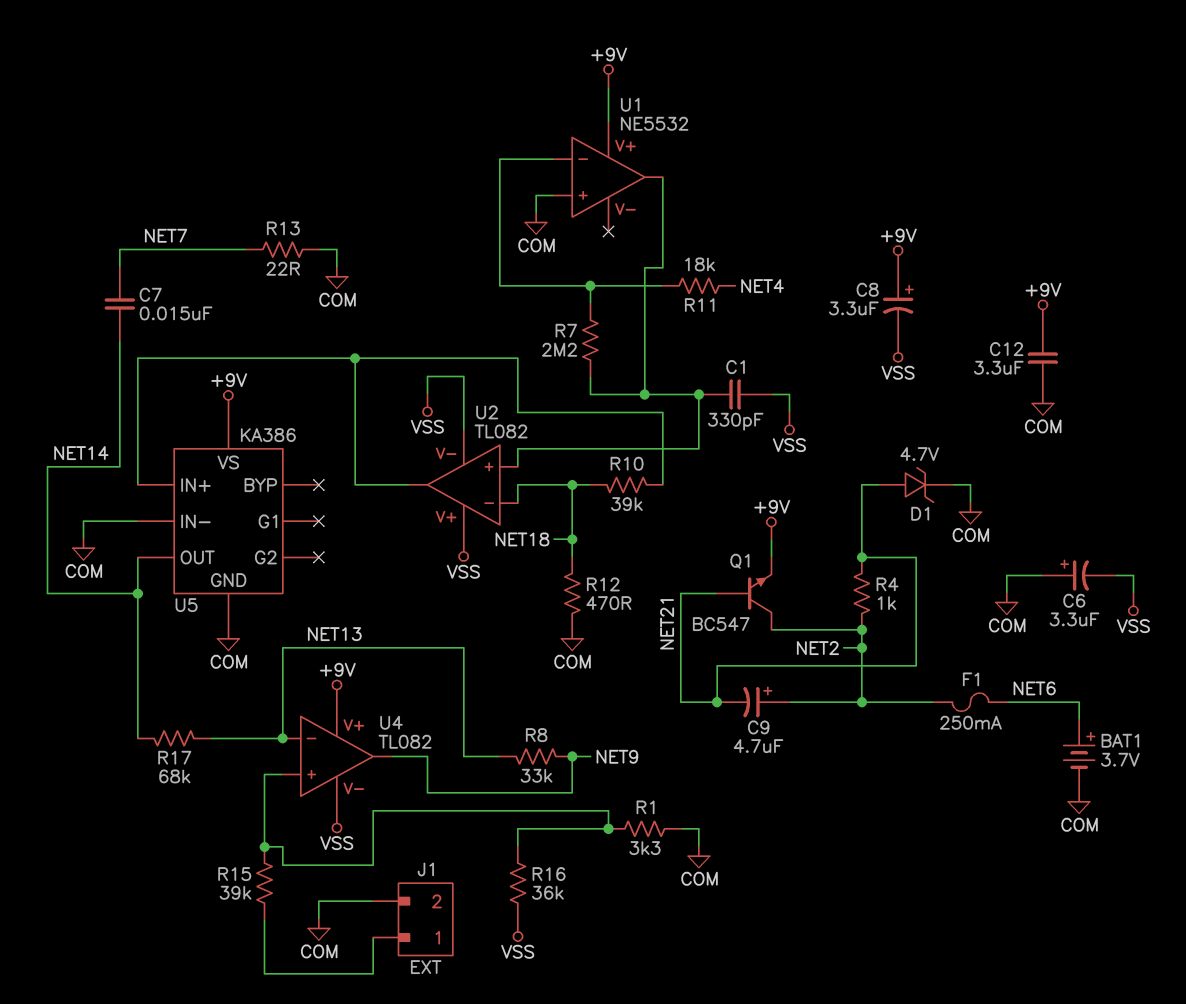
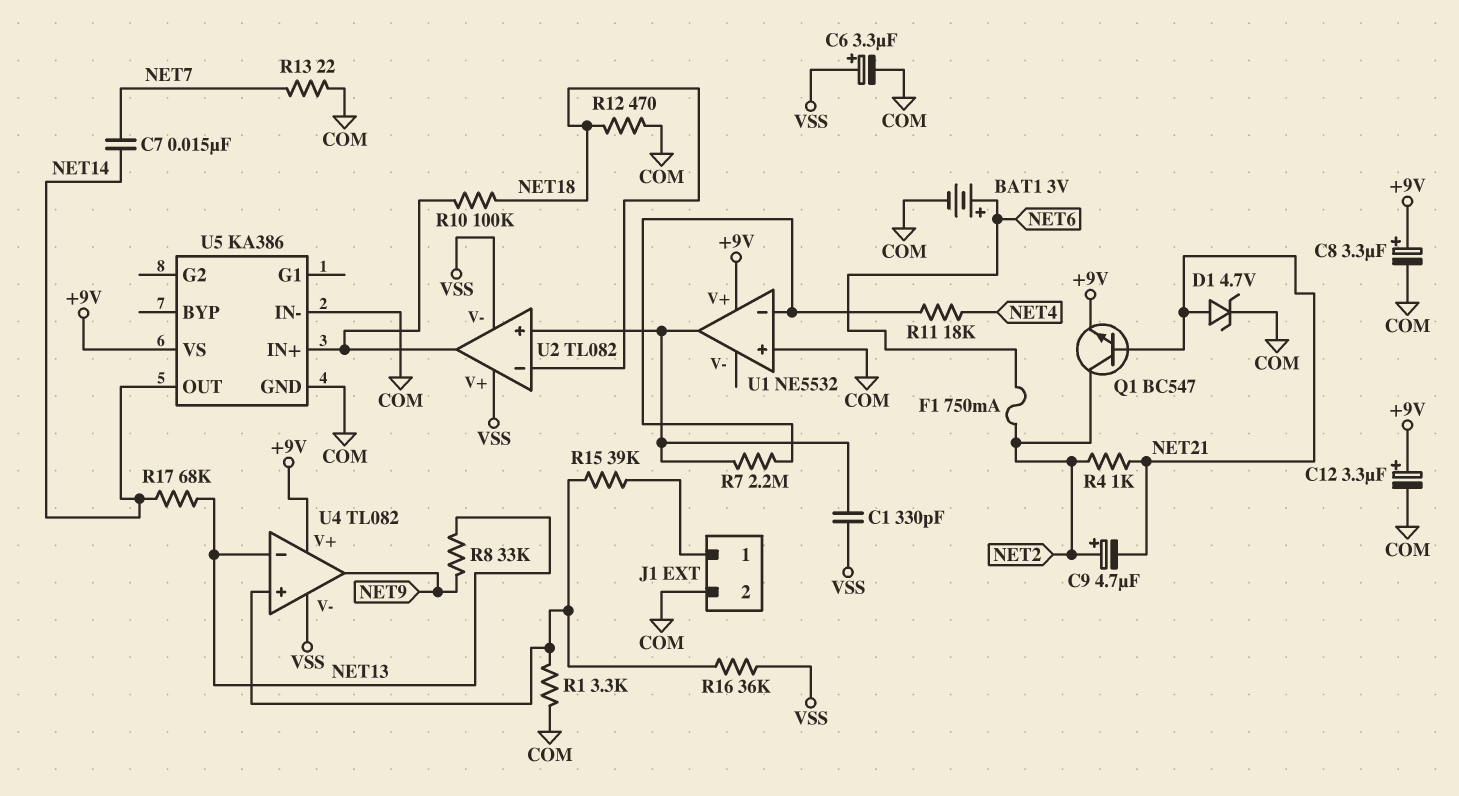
BAT1: 3.7V (plus NET6, minus COM) -> 3V (plus NET6, minus COM)
C6: 3.3uF (plus COM, minus VSS) -> 3.3uF (plus VSS, minus COM)
C8: 3.3uF (plus +9V, minus VSS) -> 3.3uF (plus +9V, minus COM)
C12: 3.3uF (+9V, COM) -> 3.3uF (plus +9V, minus COM)
F1: 250mA (NET2, NET6) -> 750mA (NET2, NET6)
R10: 39k (NET18, U2/out) -> 100k (NET18, U2/out)

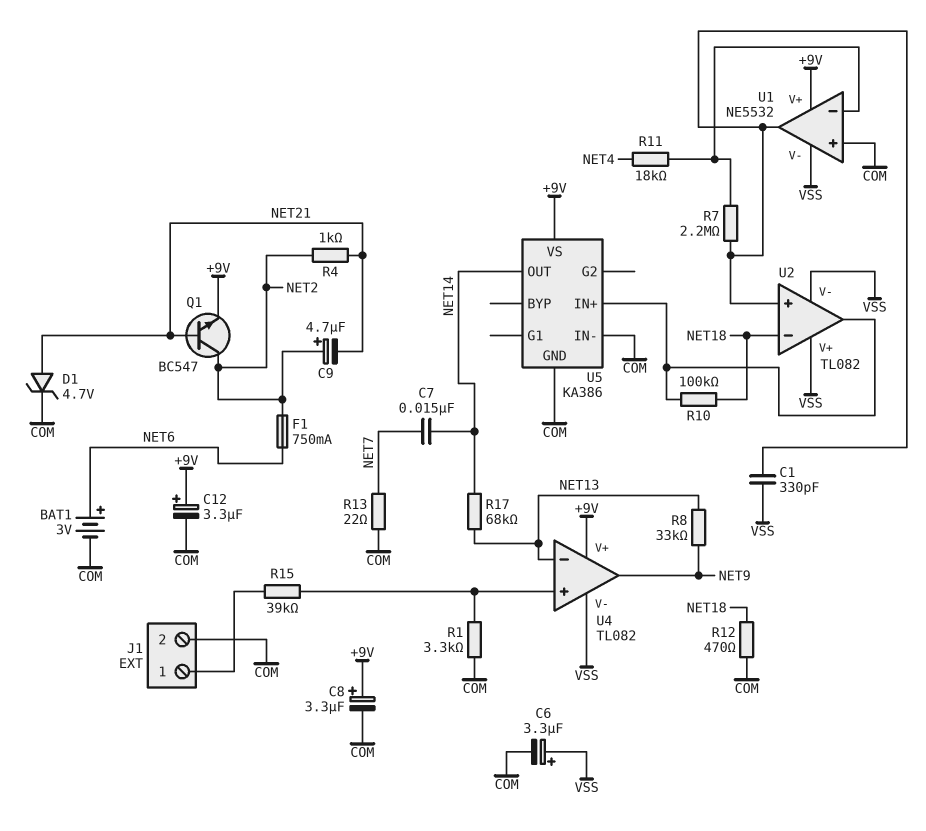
R16: 36k (U4/in+, VSS) -> none
U1 pin V-: none -> VSS

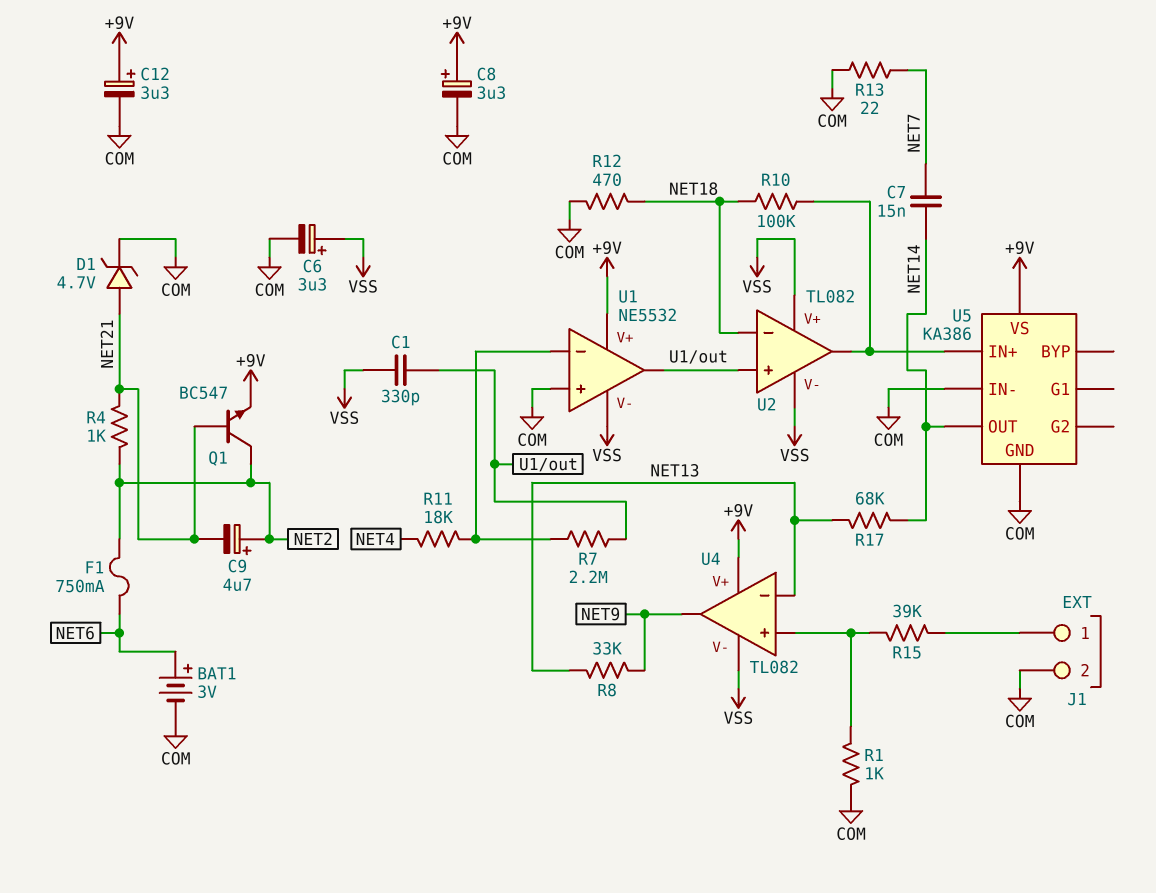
R1: 3.3k (COM, U4/in+) -> 1k (COM, U4/in+)

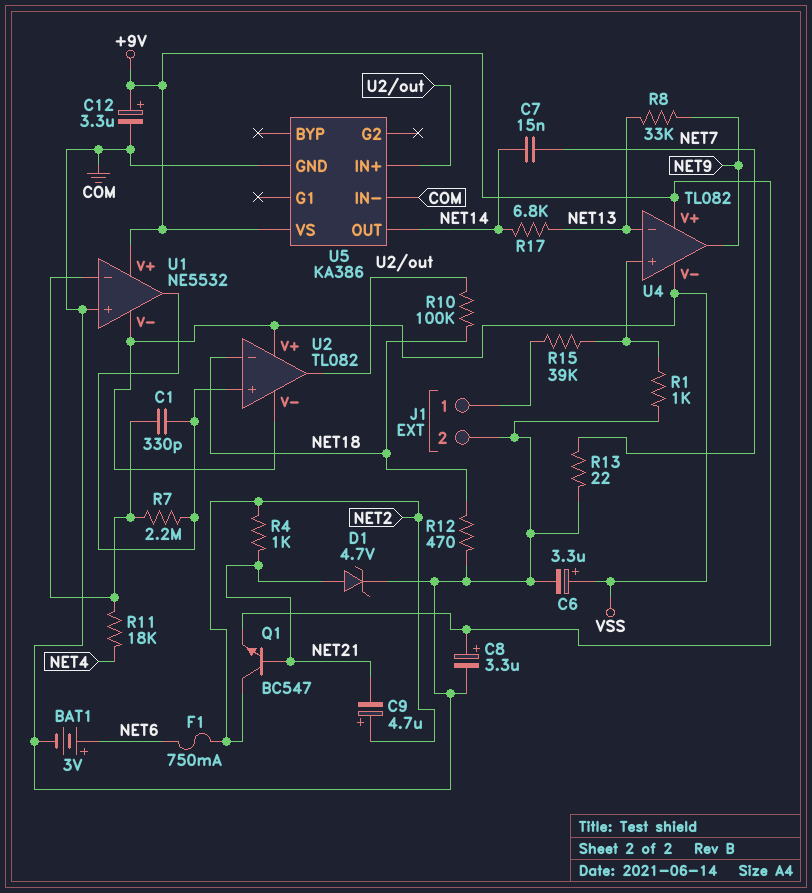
C1: 330pF (U1/out, VSS) -> 330pF (U1/in-, U1/out)
R17: 68k (NET13, NET14) -> 6.8k (NET13, NET14)

